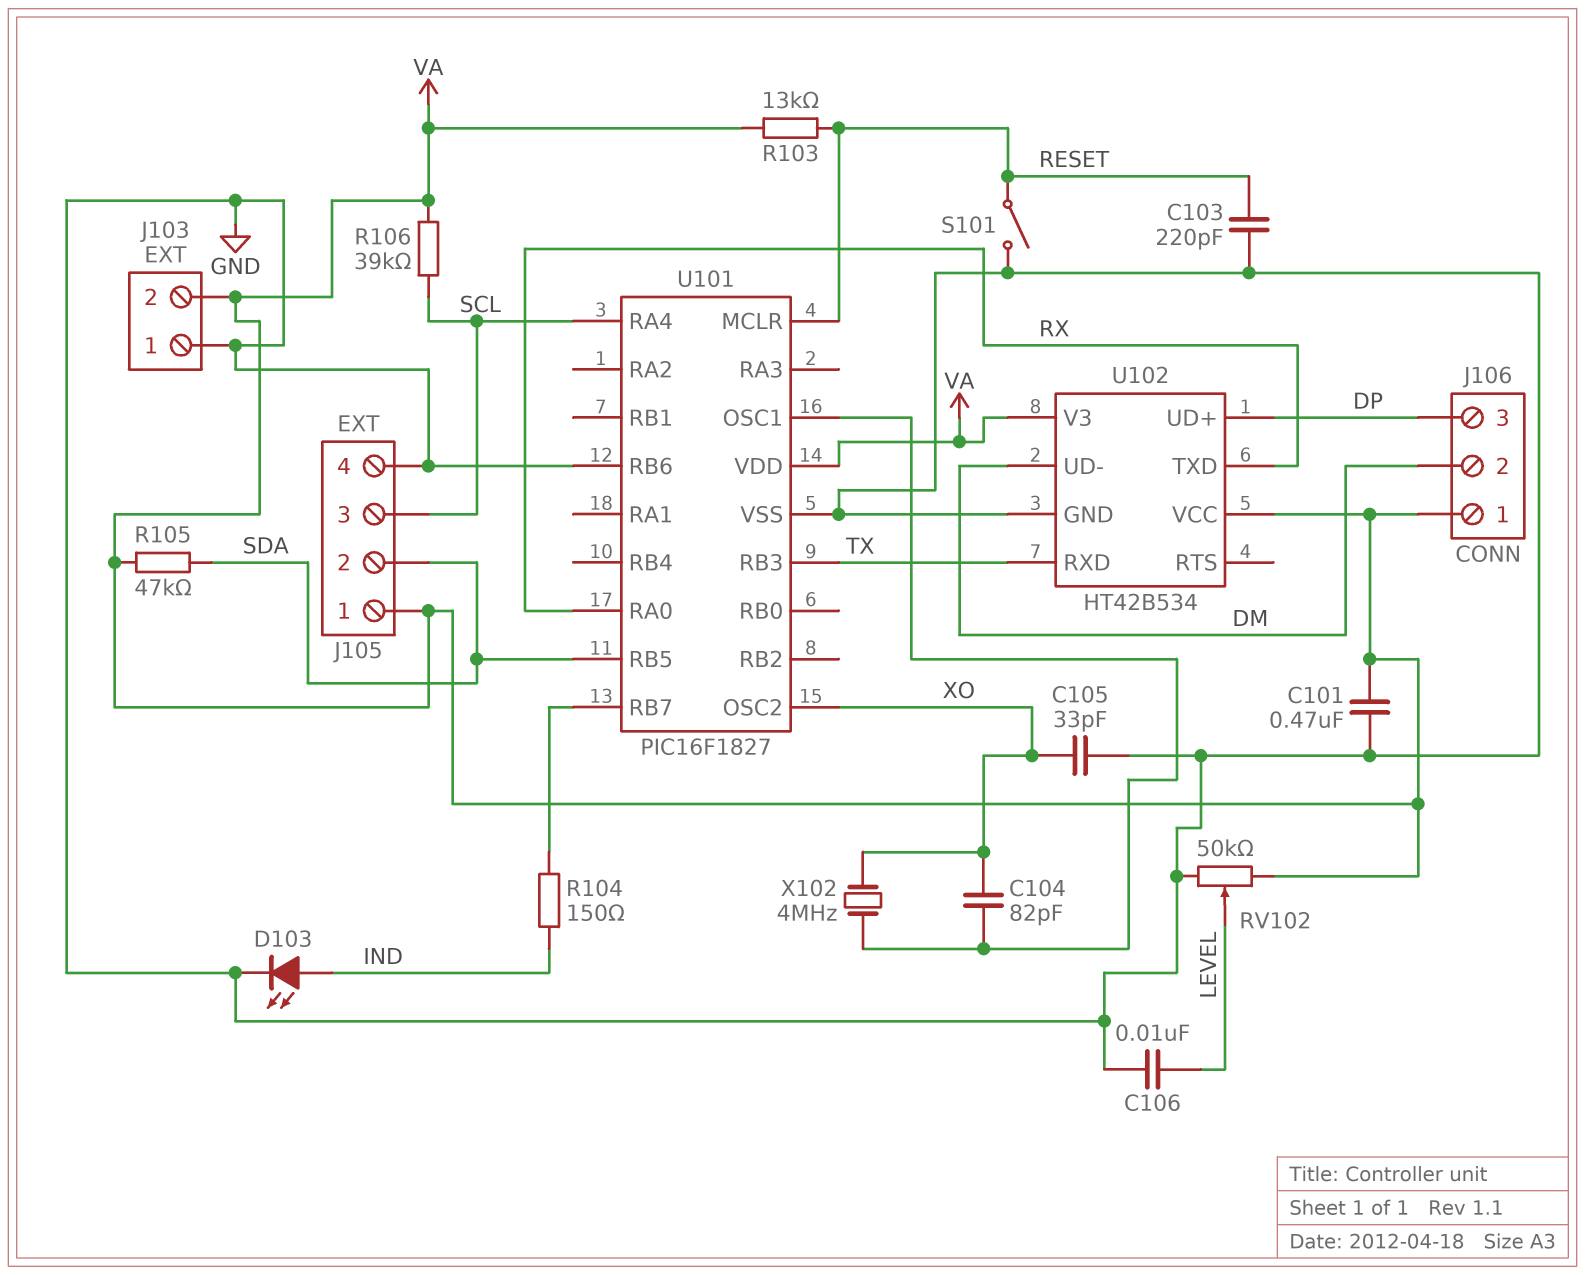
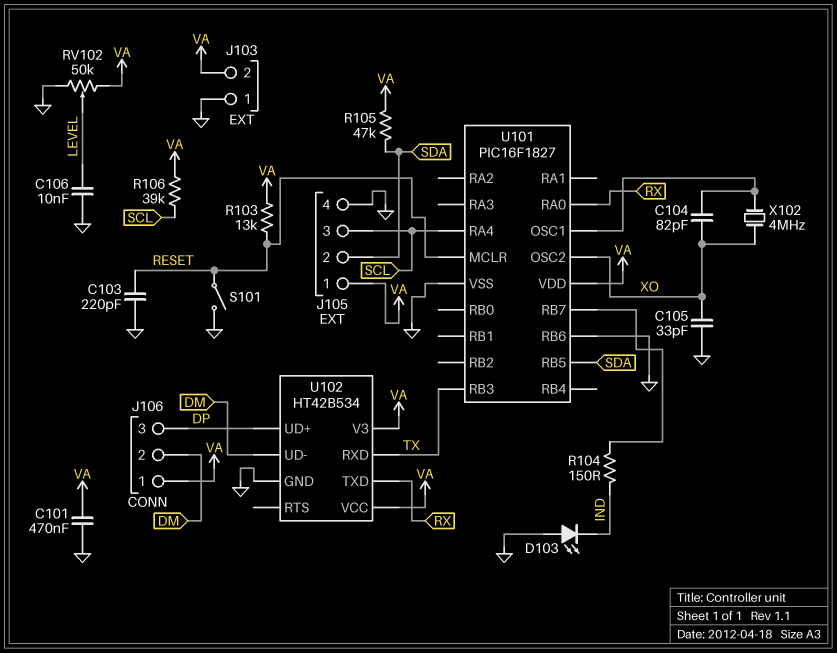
D103: LED (A IND, K GND) -> LED (A GND, K IND)

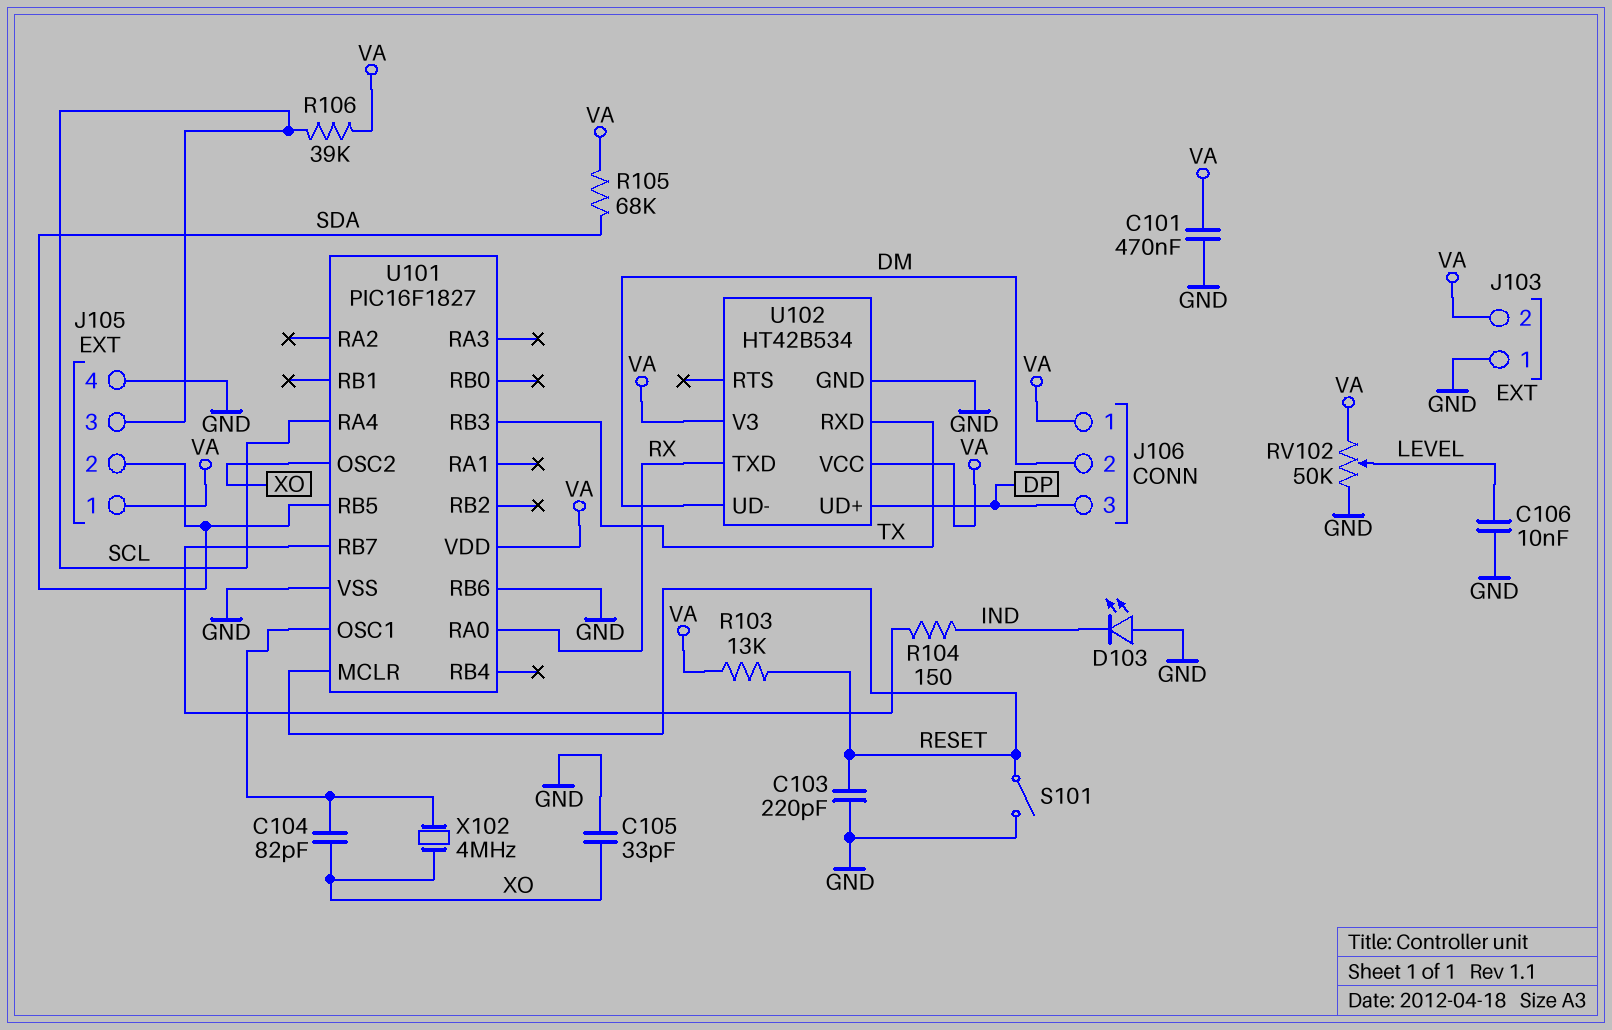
R105: 47k (SDA, VA) -> 68k (SDA, VA)

